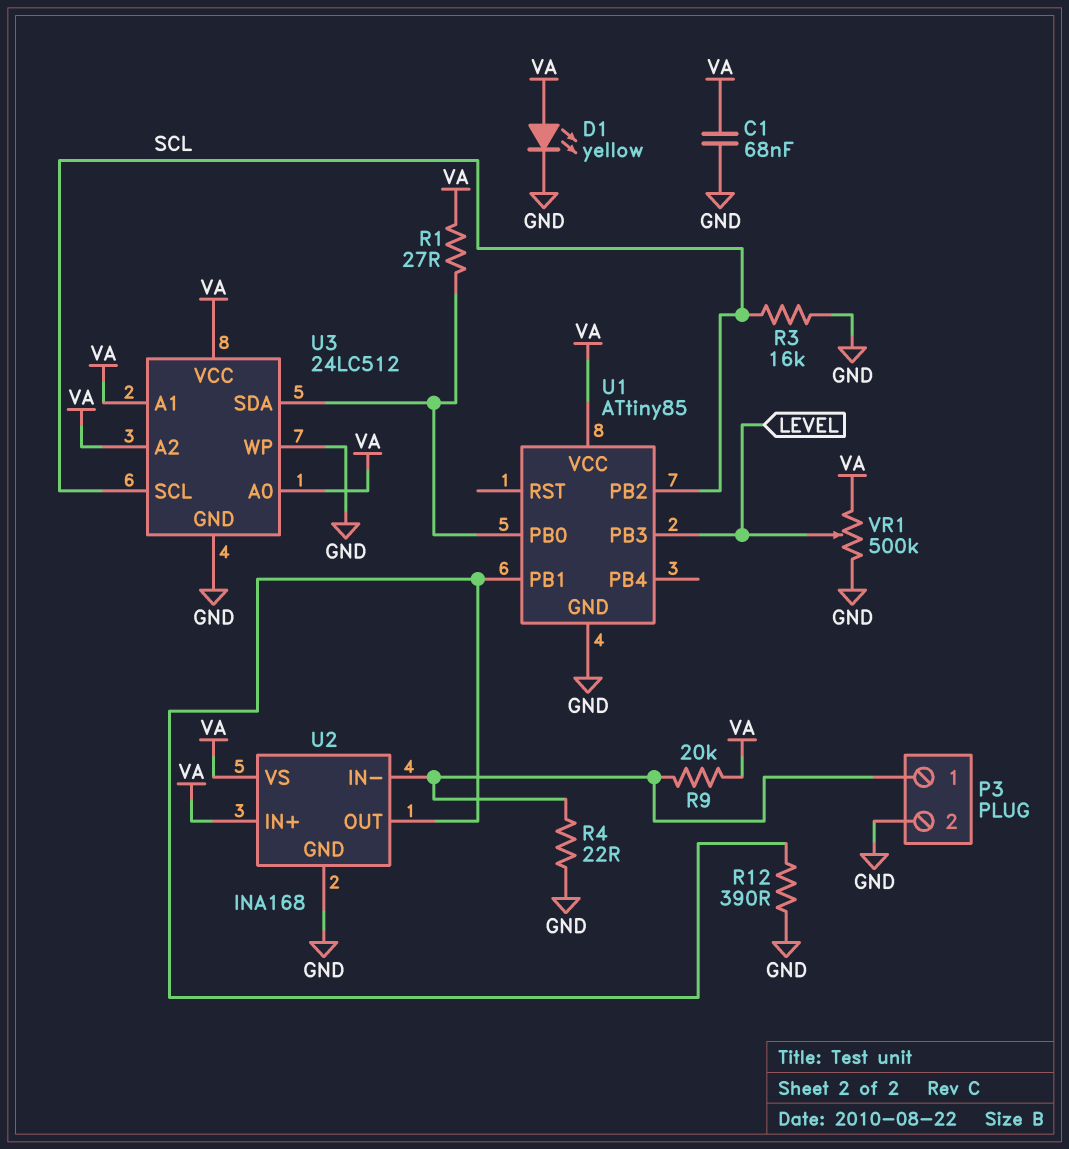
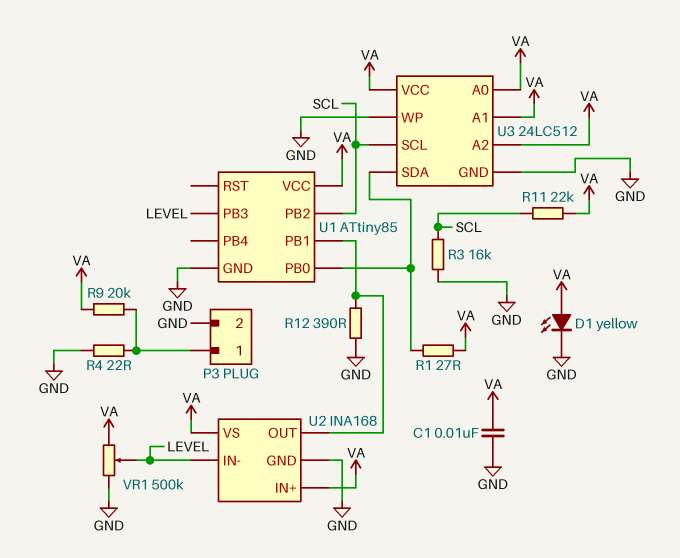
C1: 68nF (GND, VA) -> 10nF (GND, VA)
R11: none -> 22k (SCL, VA)
U2 pin IN-: P3/1 -> LEVEL

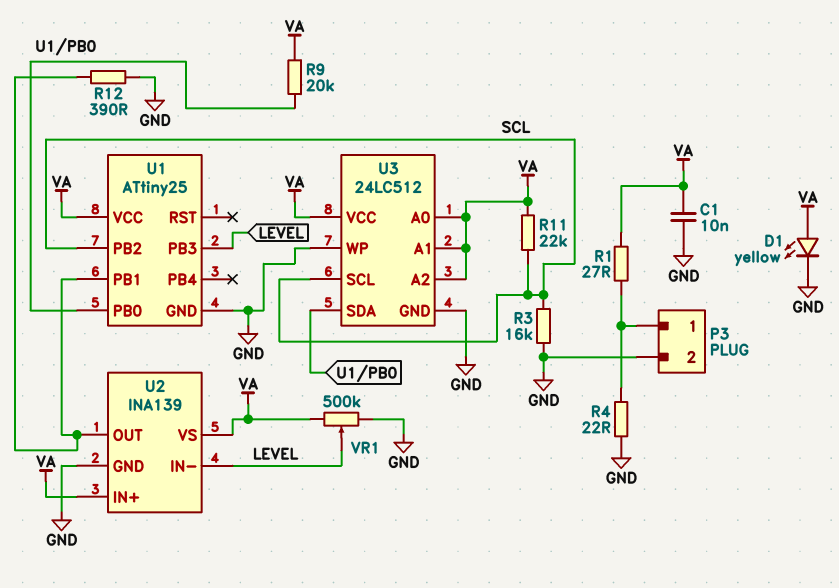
R1: 27 (U1/PB0, VA) -> 27 (P3/1, VA)
R9: 20k (P3/1, VA) -> 20k (U1/PB0, VA)
U1: ATtiny85 -> ATtiny25
U2: INA168 -> INA139

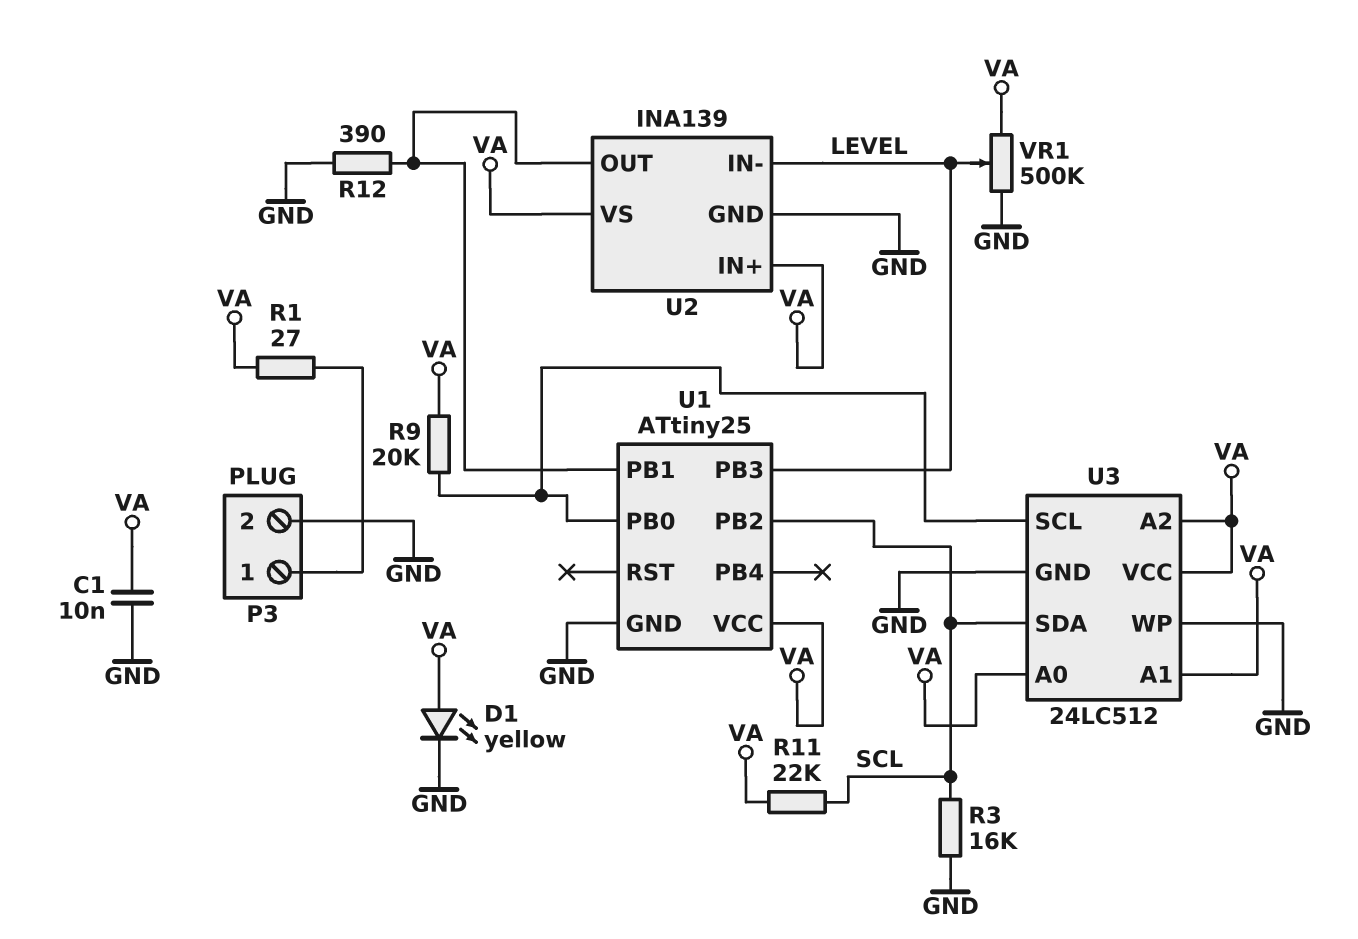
R4: 22 (GND, P3/1) -> none
U3 pin SCL: SCL -> U1/PB0
U3 pin SDA: U1/PB0 -> SCL

